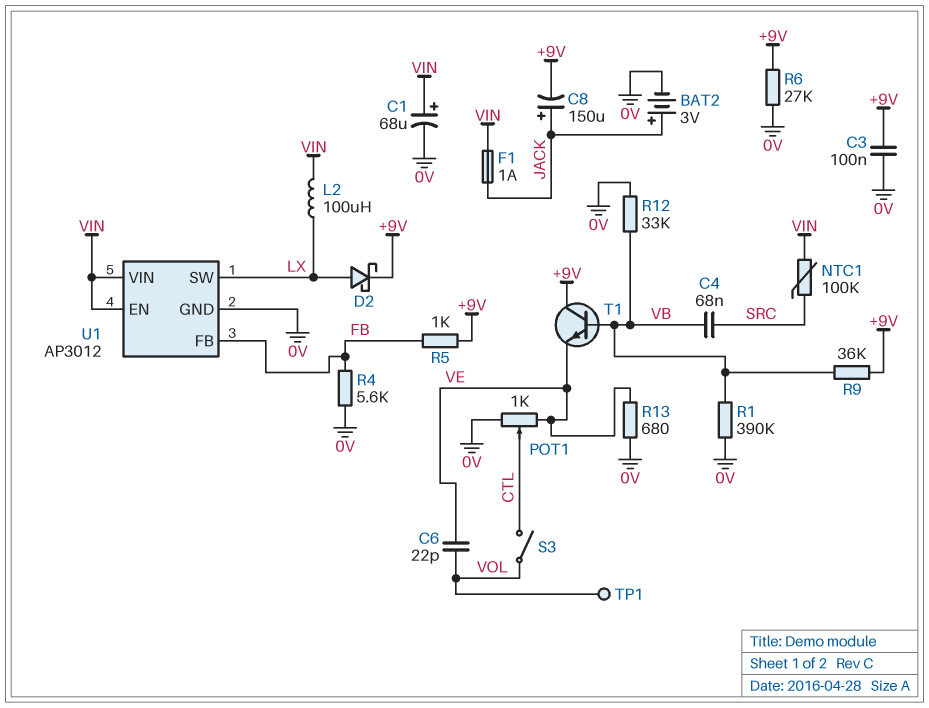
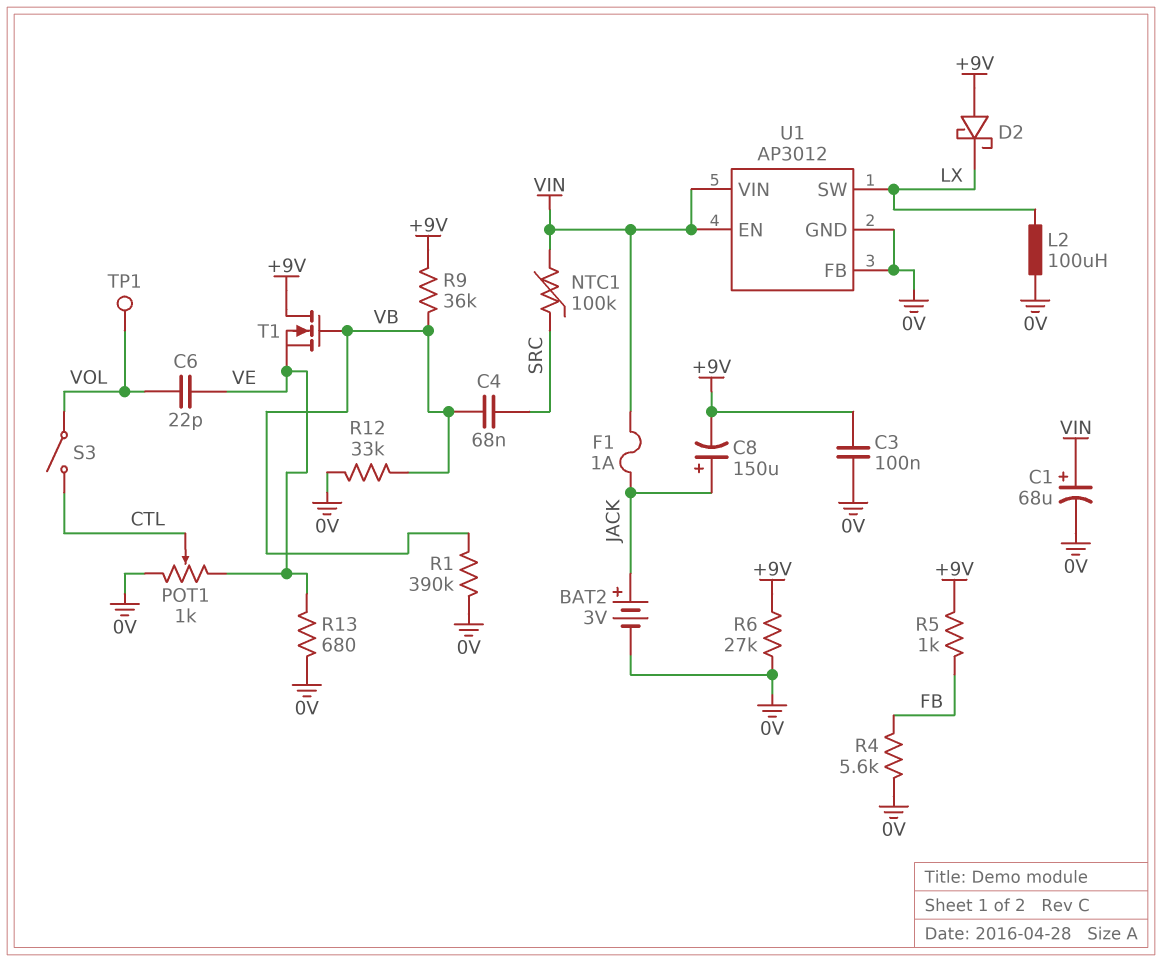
D2: schottky (A LX, K +9V) -> schottky (A +9V, K LX)
L2: 100uH (LX, VIN) -> 100uH (0V, LX)
T1: NPN (B VB, C +9V, E VE) -> NMOS (G VB, D +9V, S VE)
U1 pin FB: FB -> 0V

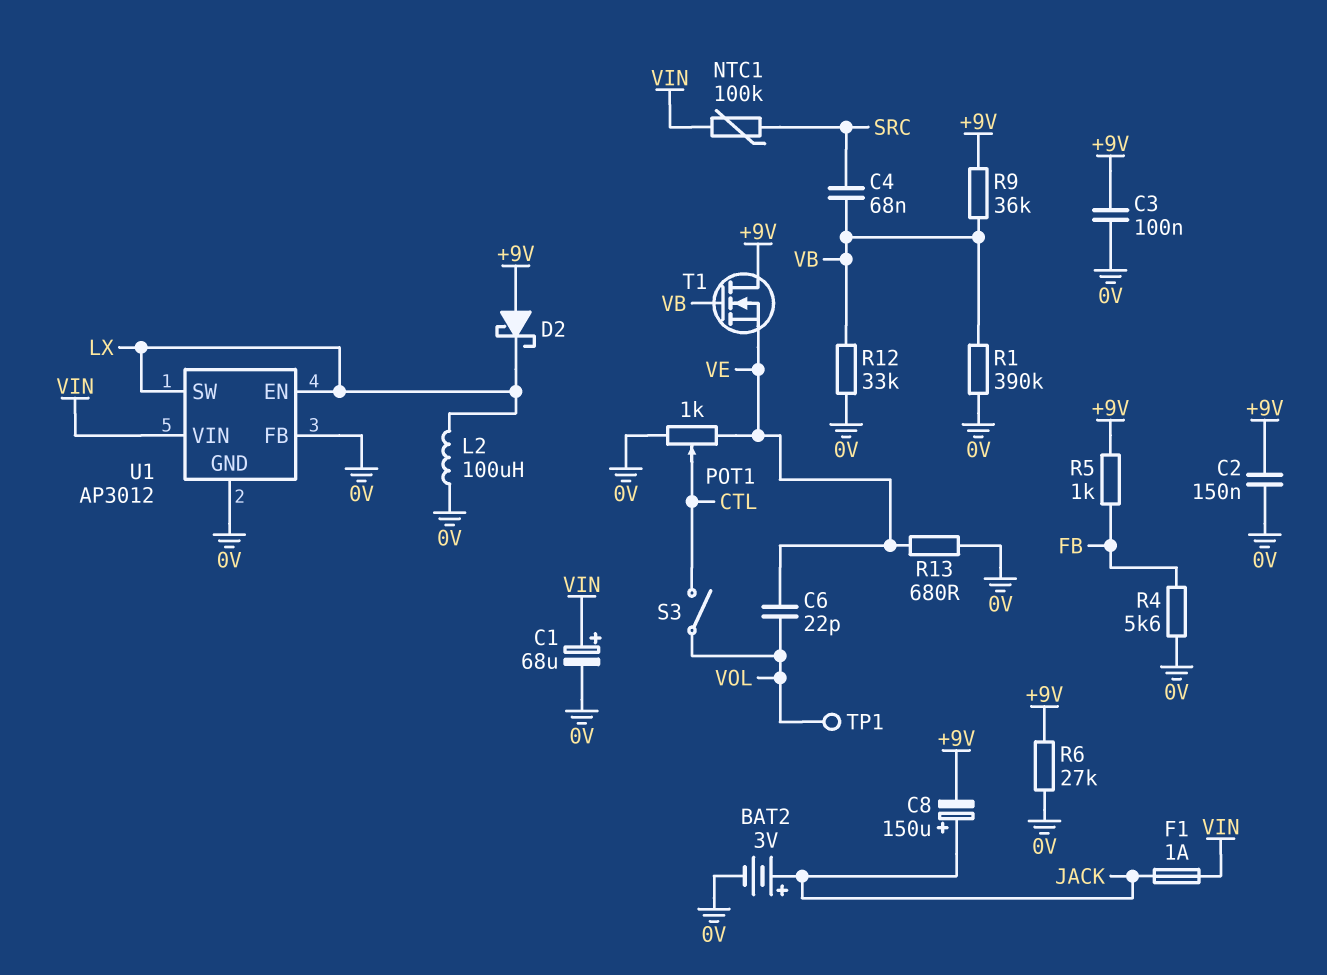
C2: none -> 150nF (+9V, 0V)
U1 pin EN: VIN -> LX

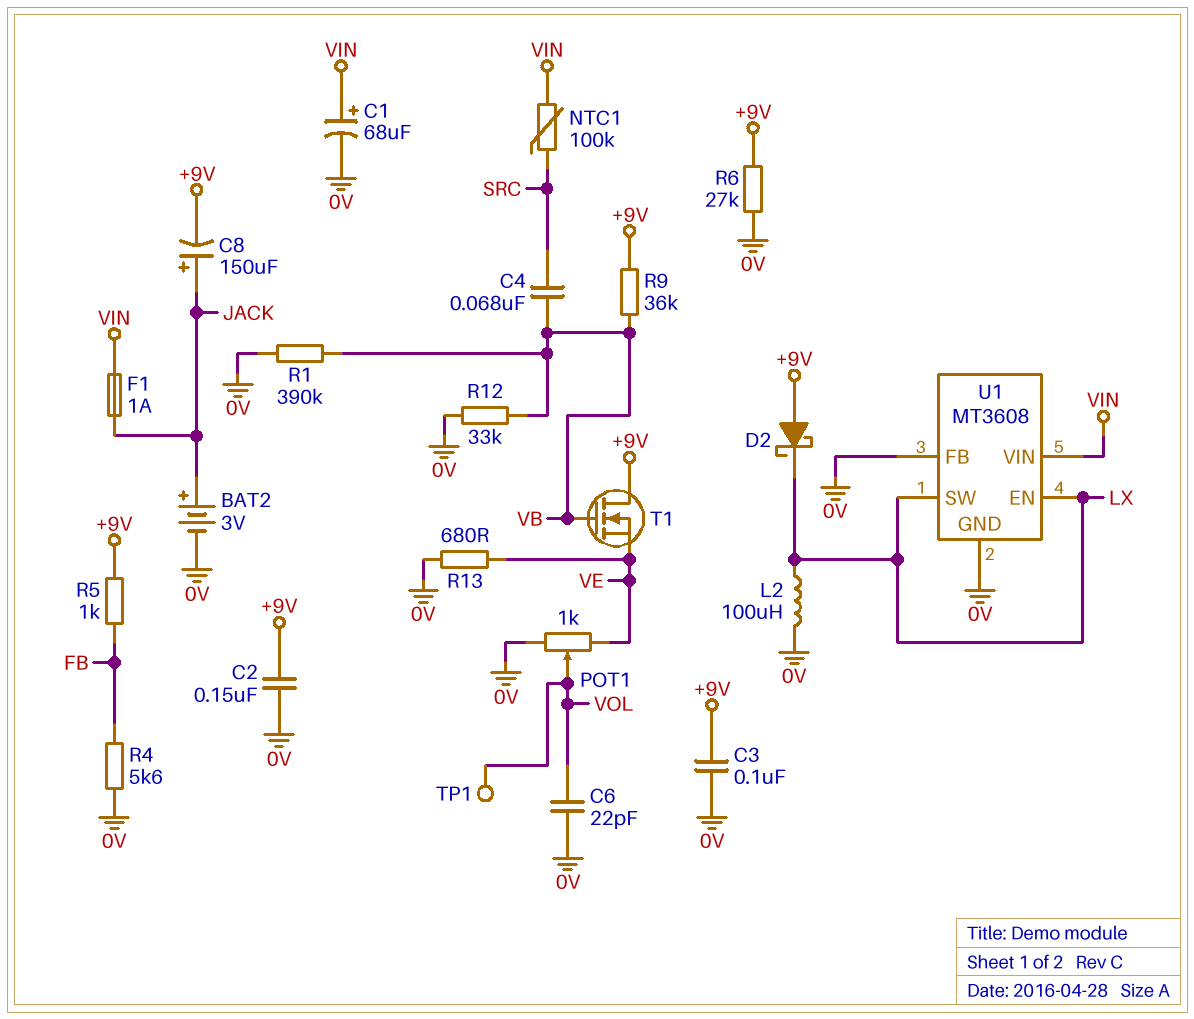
C6: 22pF (VE, VOL) -> 22pF (0V, VOL)
POT1: 1k (0V, VE, wiper CTL) -> 1k (0V, VE, wiper VOL)
S3: switch (CTL, VOL) -> none
U1: AP3012 -> MT3608

